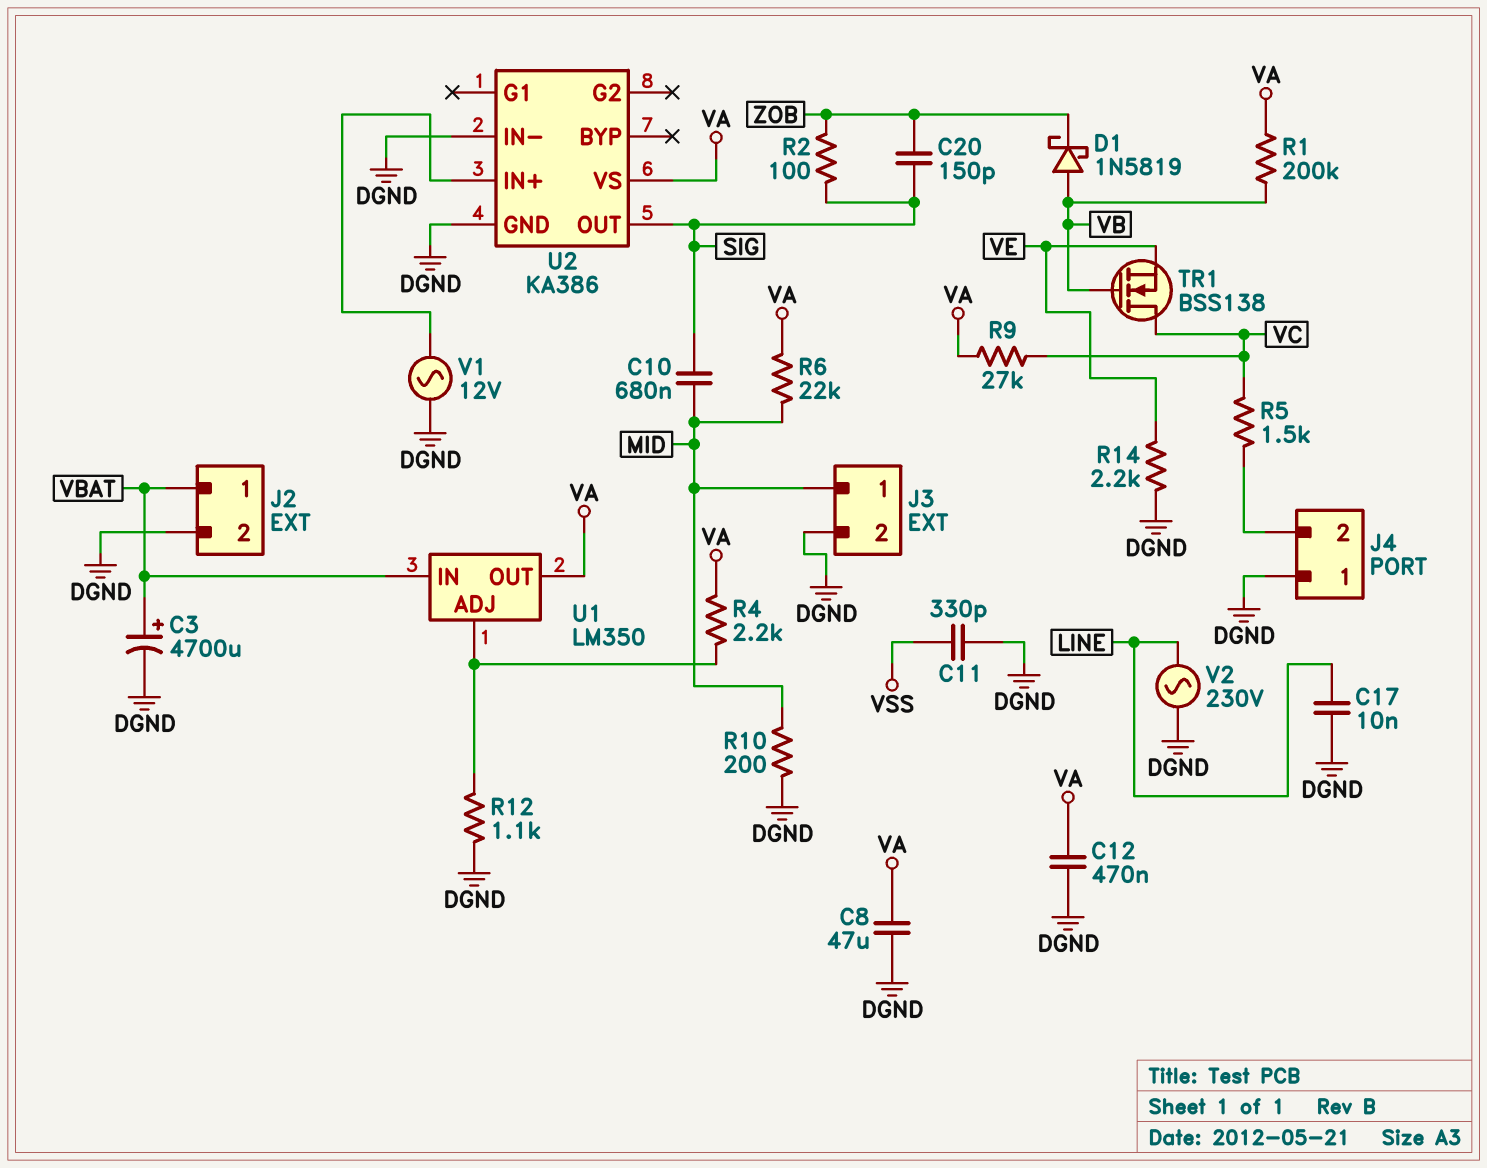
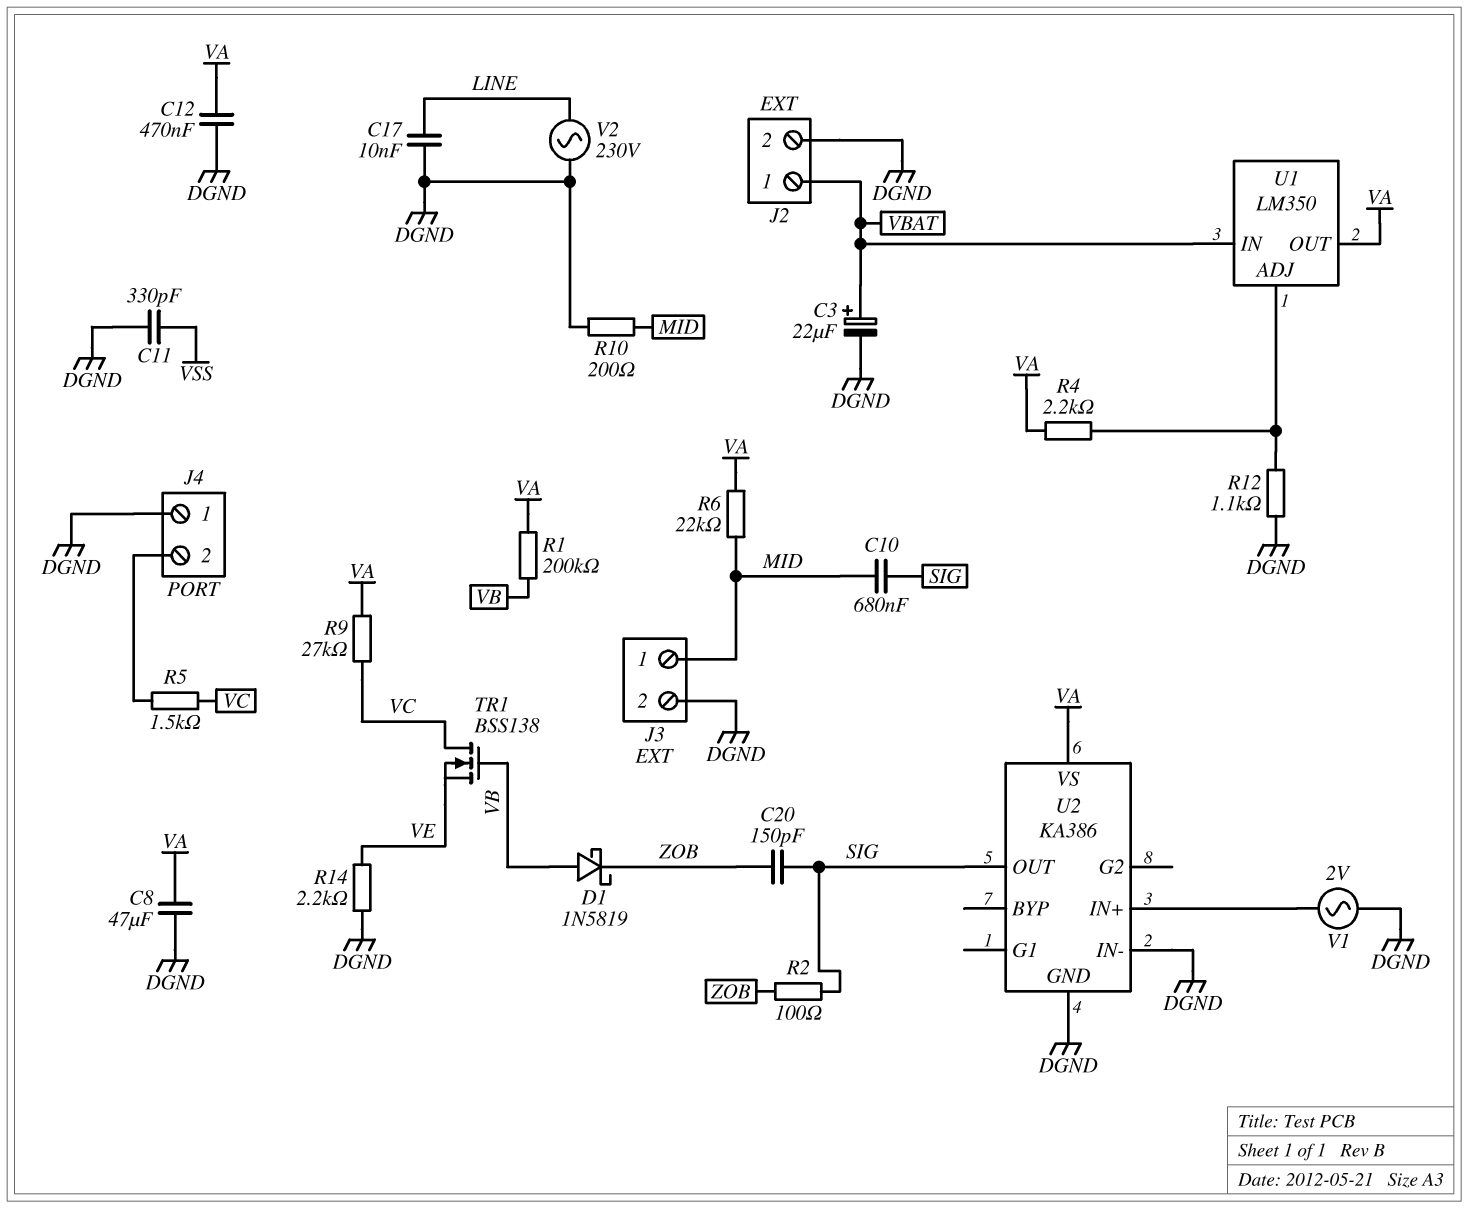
C3: 4700uF (plus VBAT, minus DGND) -> 22uF (plus VBAT, minus DGND)
V1: AC 12V (DGND, U2/IN+) -> AC 2V (DGND, U2/IN+)

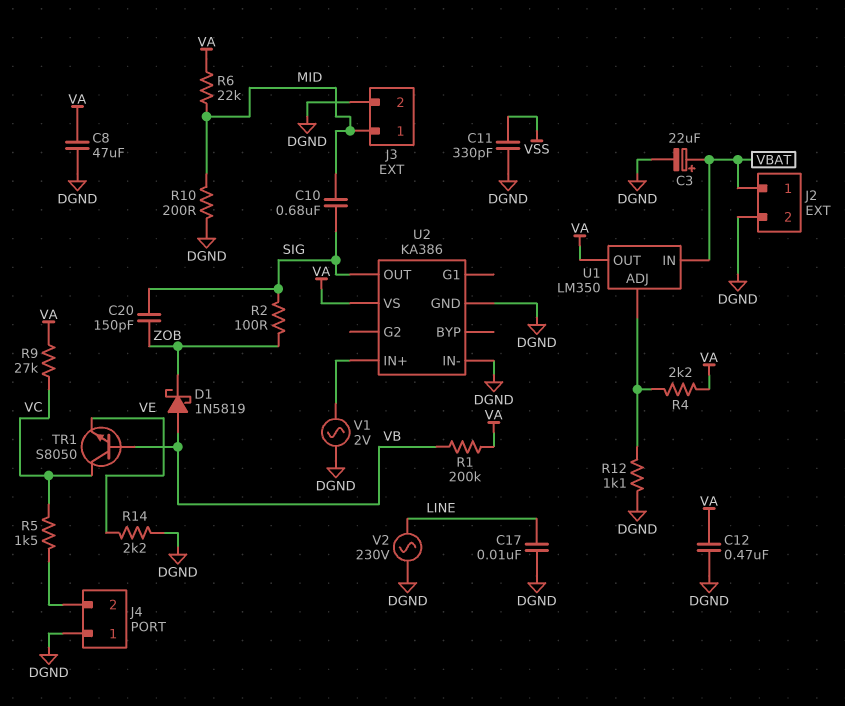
TR1: NMOS BSS138 (G VB, D VC, S VE) -> NPN S8050 (B VB, C VC, E VE)

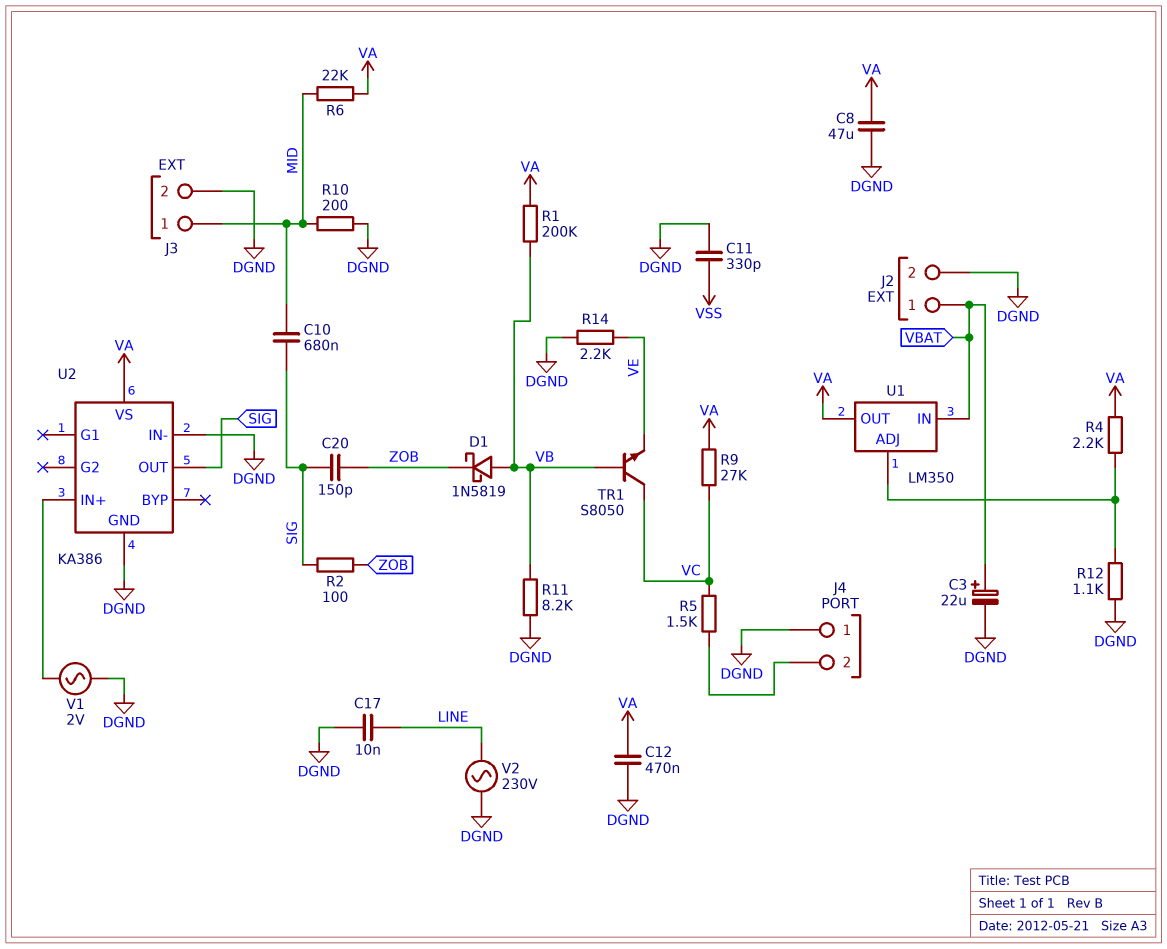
R11: none -> 8.2k (DGND, VB)

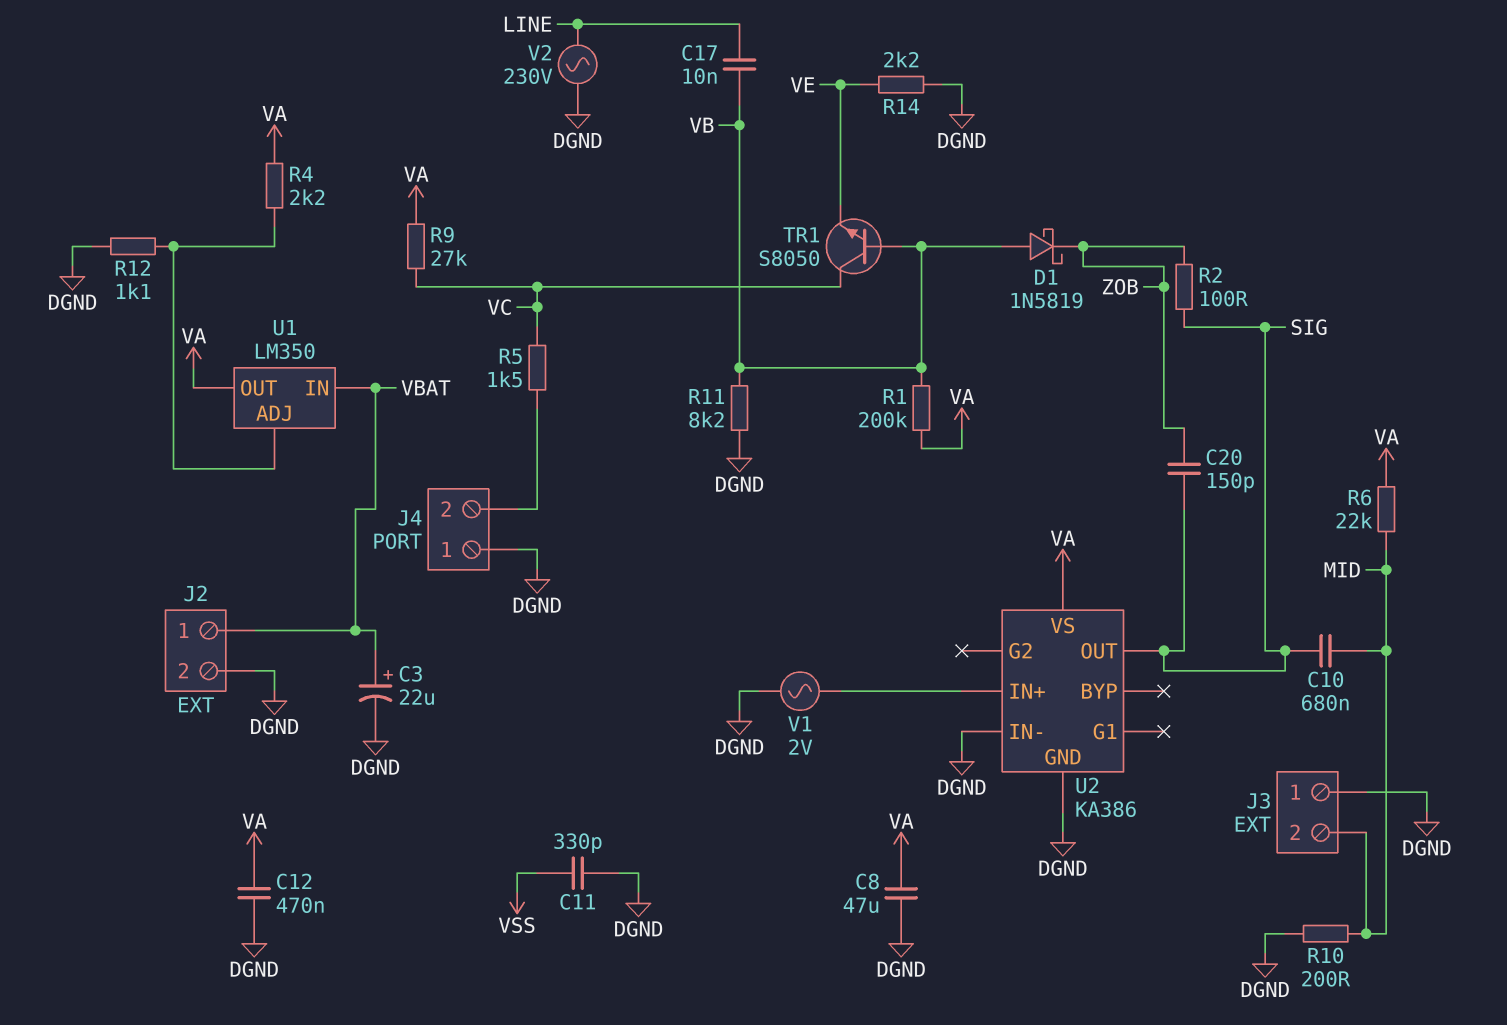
C17: 10nF (DGND, LINE) -> 10nF (LINE, VB)
J3 pin 1: MID -> DGND
J3 pin 2: DGND -> MID

